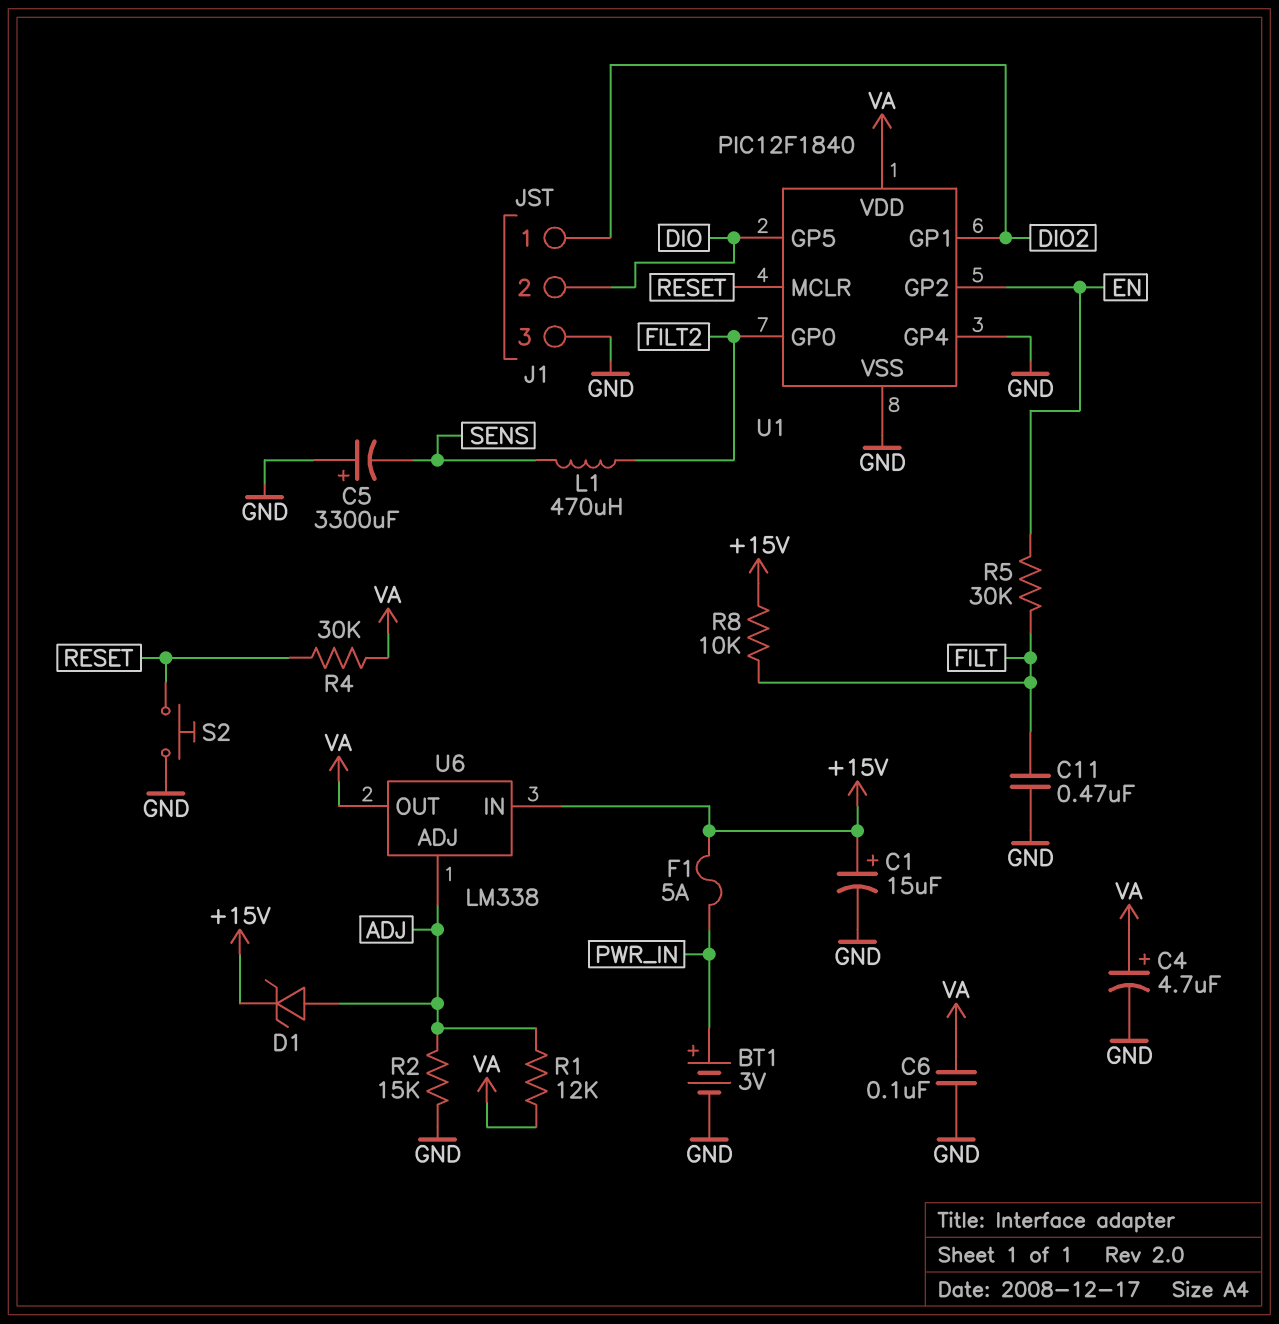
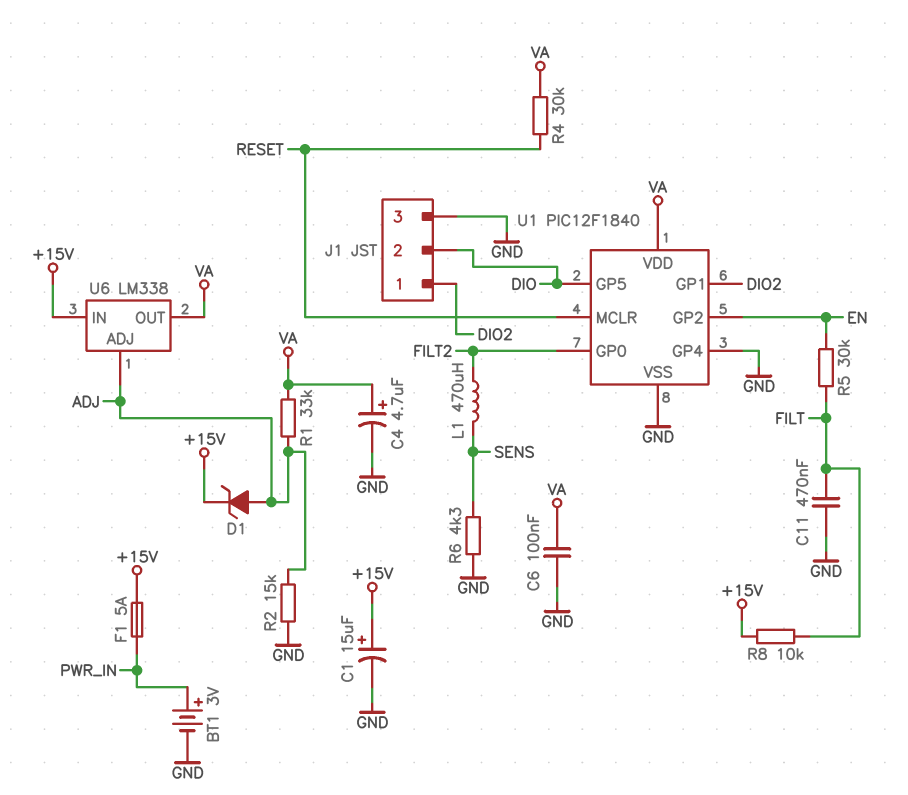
C5: 3300uF (plus GND, minus SENS) -> none
R1: 12k (ADJ, VA) -> 33k (ADJ, VA)
R6: none -> 4.3k (GND, SENS)
S2: button (GND, RESET) -> none

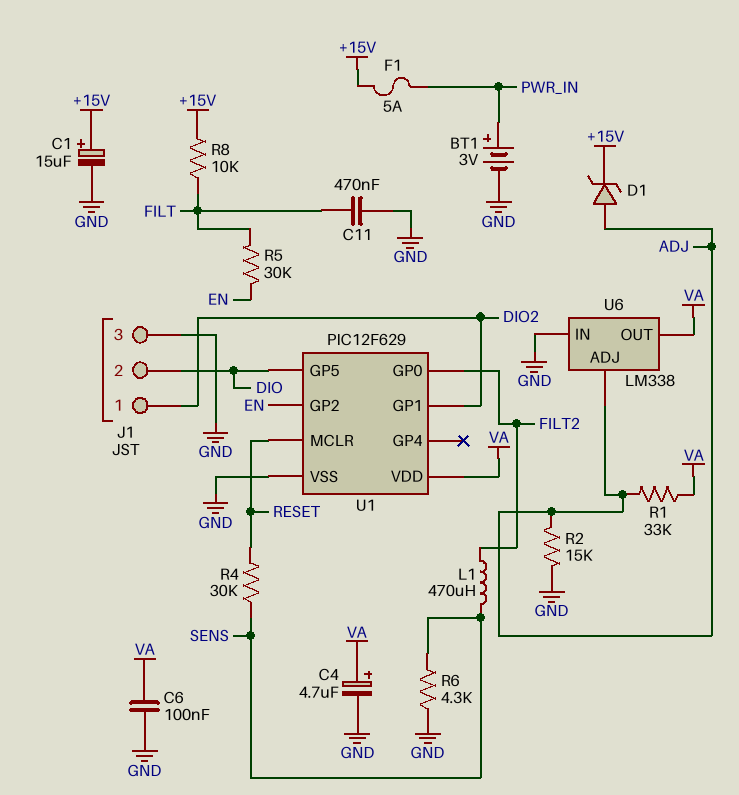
R4: 30k (RESET, VA) -> 30k (RESET, SENS)
U1: PIC12F1840 -> PIC12F629
U1 pin GP4: GND -> none
U6 pin IN: +15V -> GND

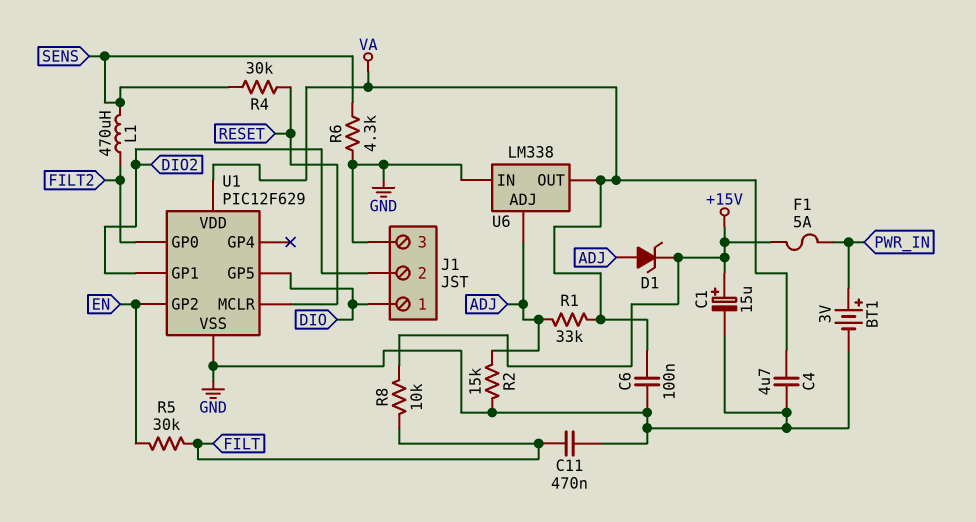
C4: 4.7uF (plus VA, minus GND) -> 4.7uF (GND, VA)
J1 pin 1: DIO2 -> DIO
J1 pin 2: DIO -> DIO2

